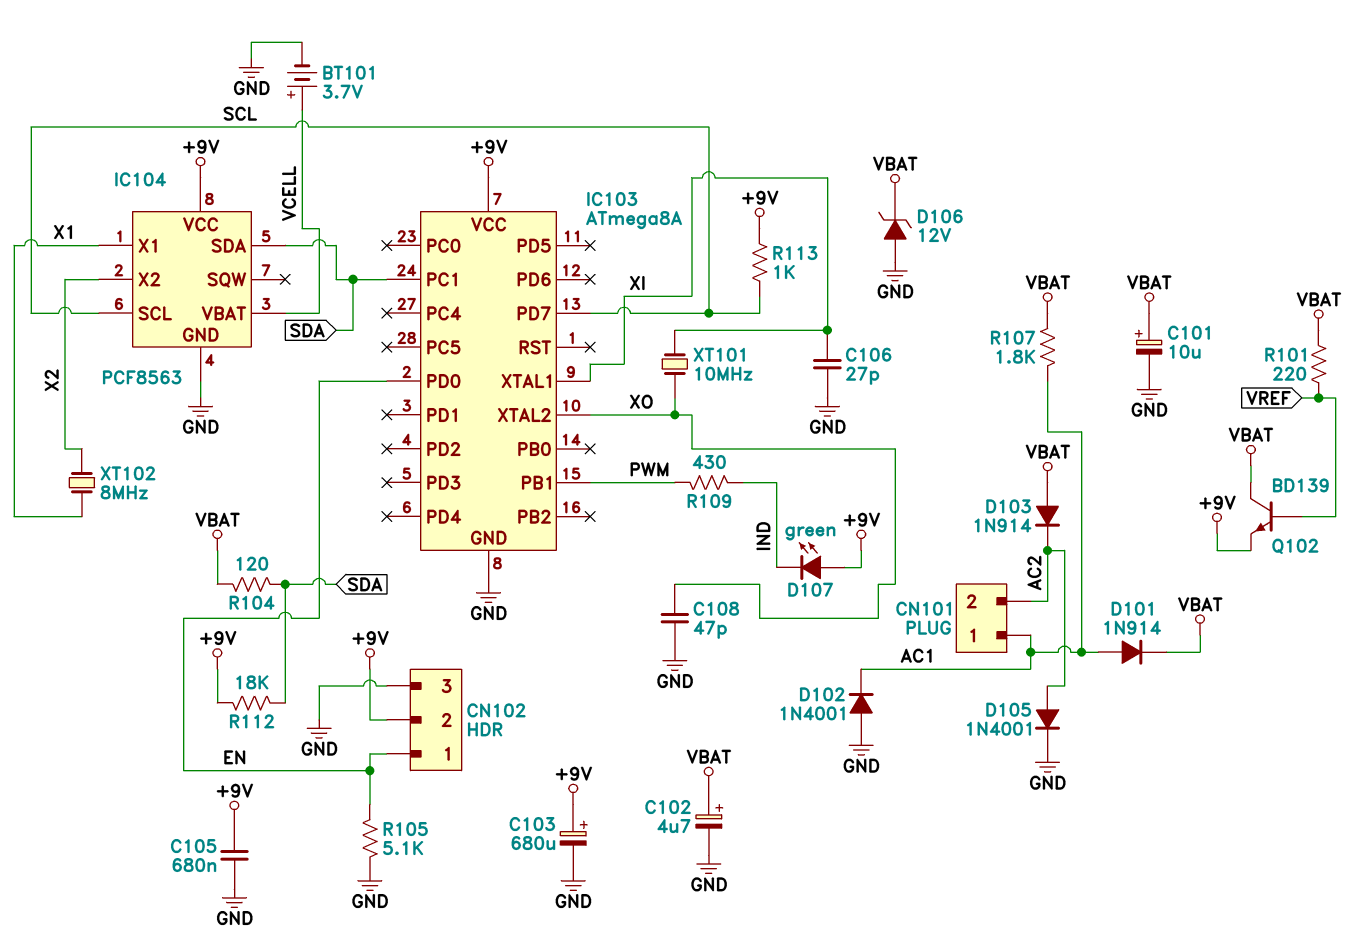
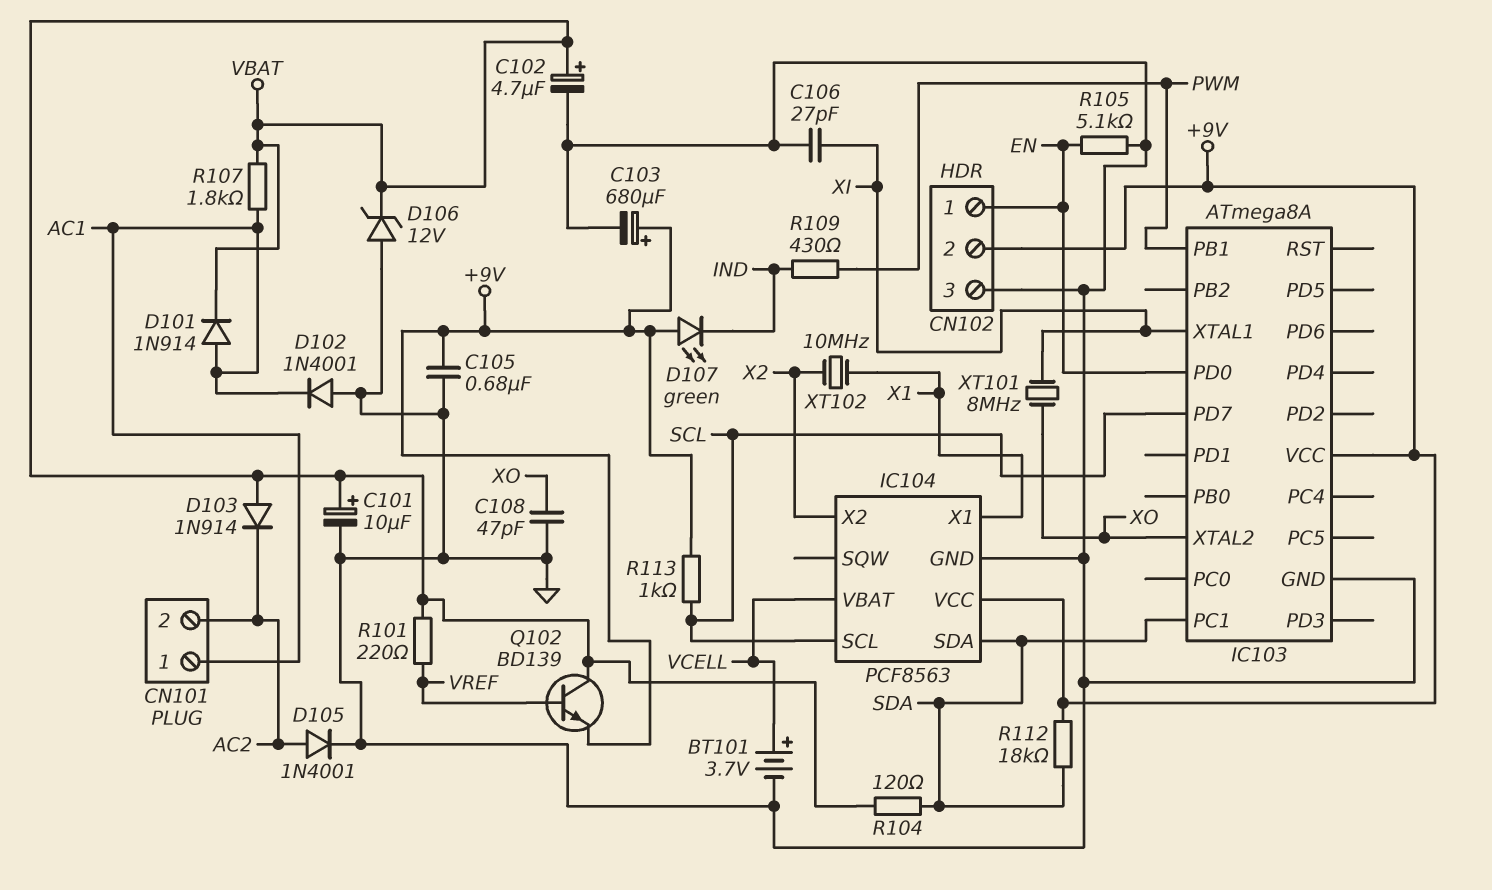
XT101: 10MHz (XI, XO) -> 8MHz (XI, XO)
XT102: 8MHz (X1, X2) -> 10MHz (X1, X2)

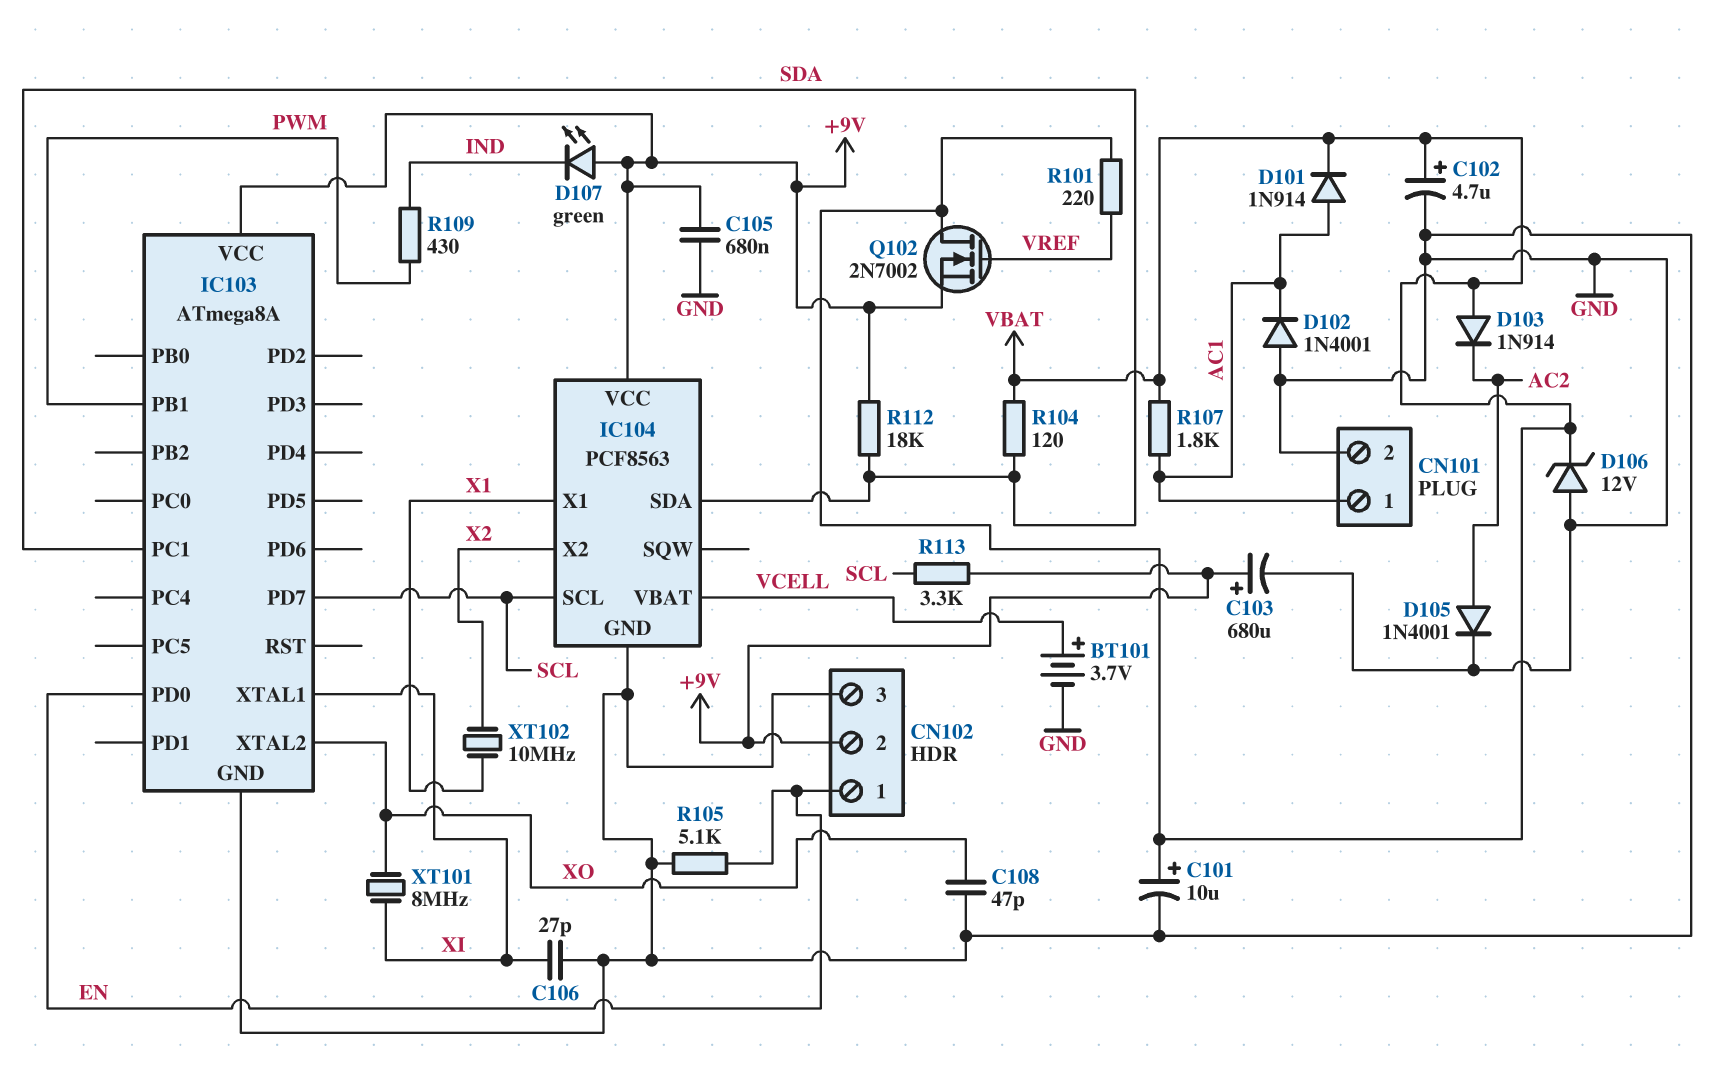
CN101 pin 2: AC2 -> GND
Q102: NPN BD139 (B VREF, C VBAT, E +9V) -> NMOS 2N7002 (G VREF, D VBAT, S +9V)
R113: 1k (+9V, SCL) -> 3.3k (+9V, SCL)

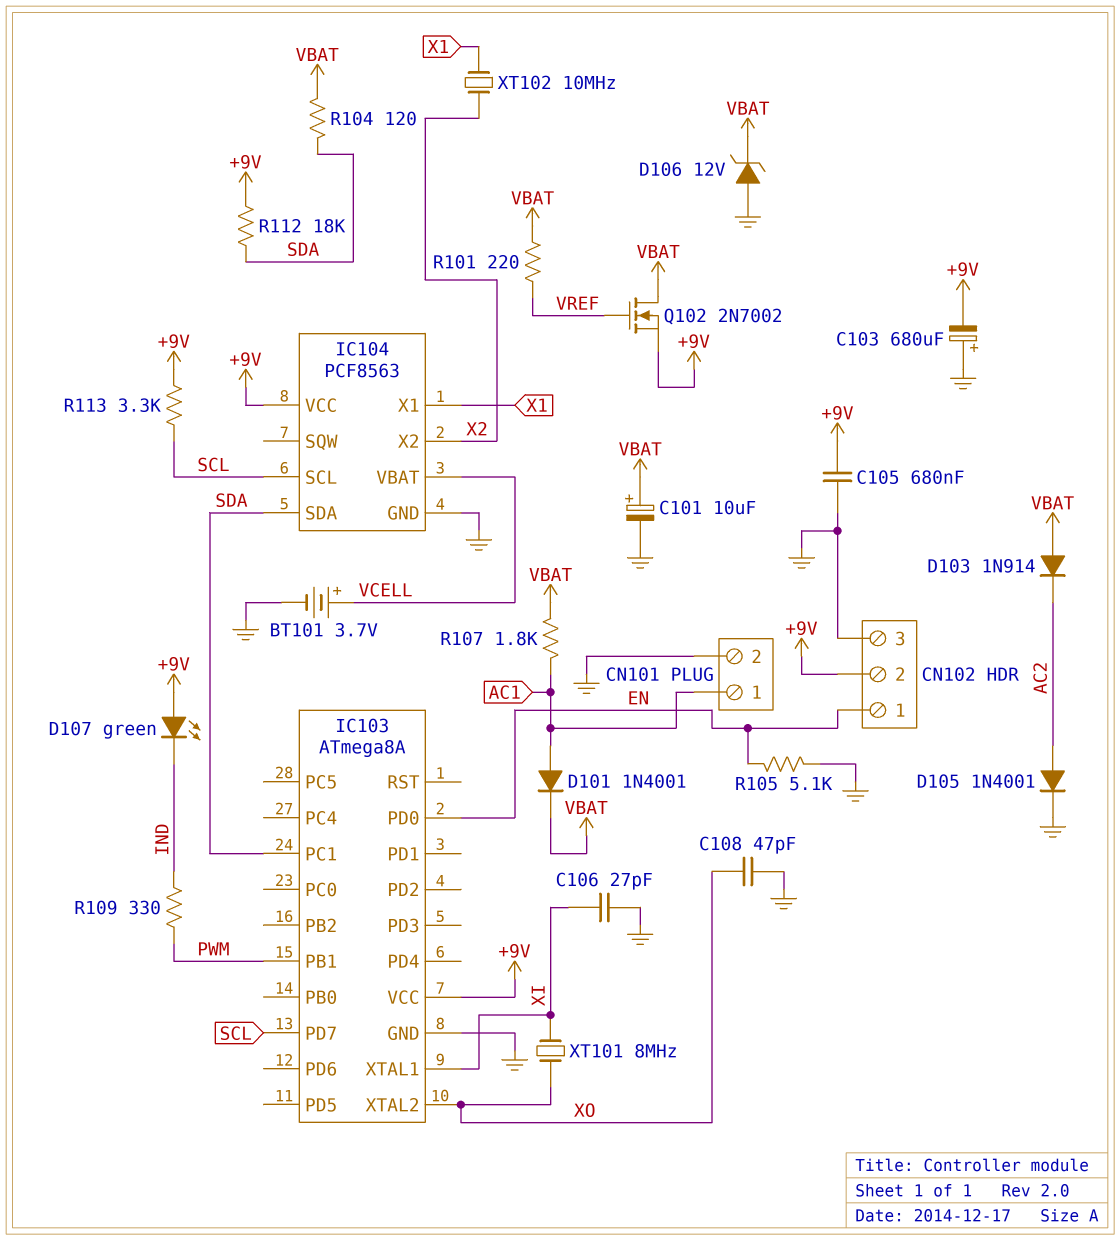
C102: 4.7uF (plus VBAT, minus GND) -> none
C103: 680uF (plus +9V, minus GND) -> 680uF (plus GND, minus +9V)
D101: diode 1N914 (A AC1, K VBAT) -> diode 1N4001 (A AC1, K VBAT)
D102: diode 1N4001 (A GND, K AC1) -> none
R109: 430 (IND, PWM) -> 330 (IND, PWM)

